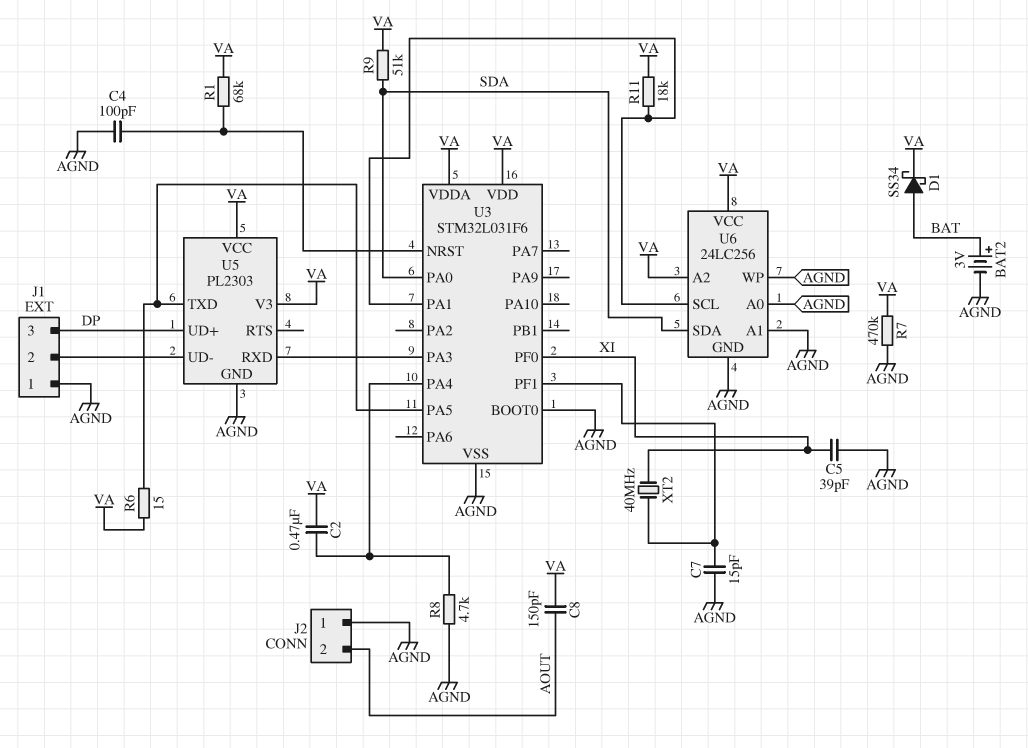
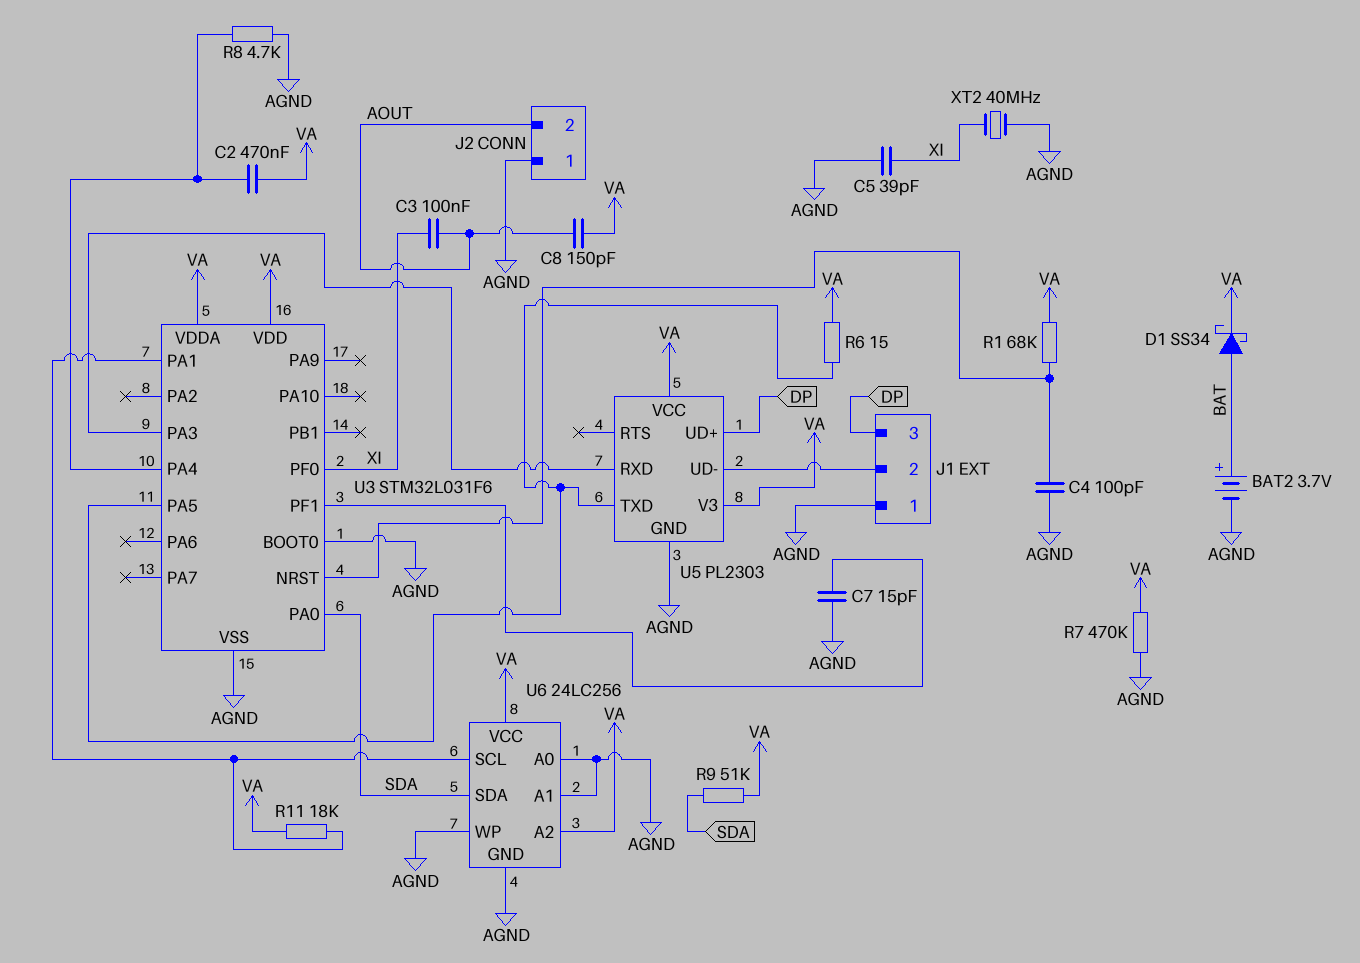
BAT2: 3V (plus BAT, minus AGND) -> 3.7V (plus BAT, minus AGND)
C3: none -> 100nF (AOUT, XI)
XT2: 40MHz (U3/PF1, XI) -> 40MHz (AGND, XI)

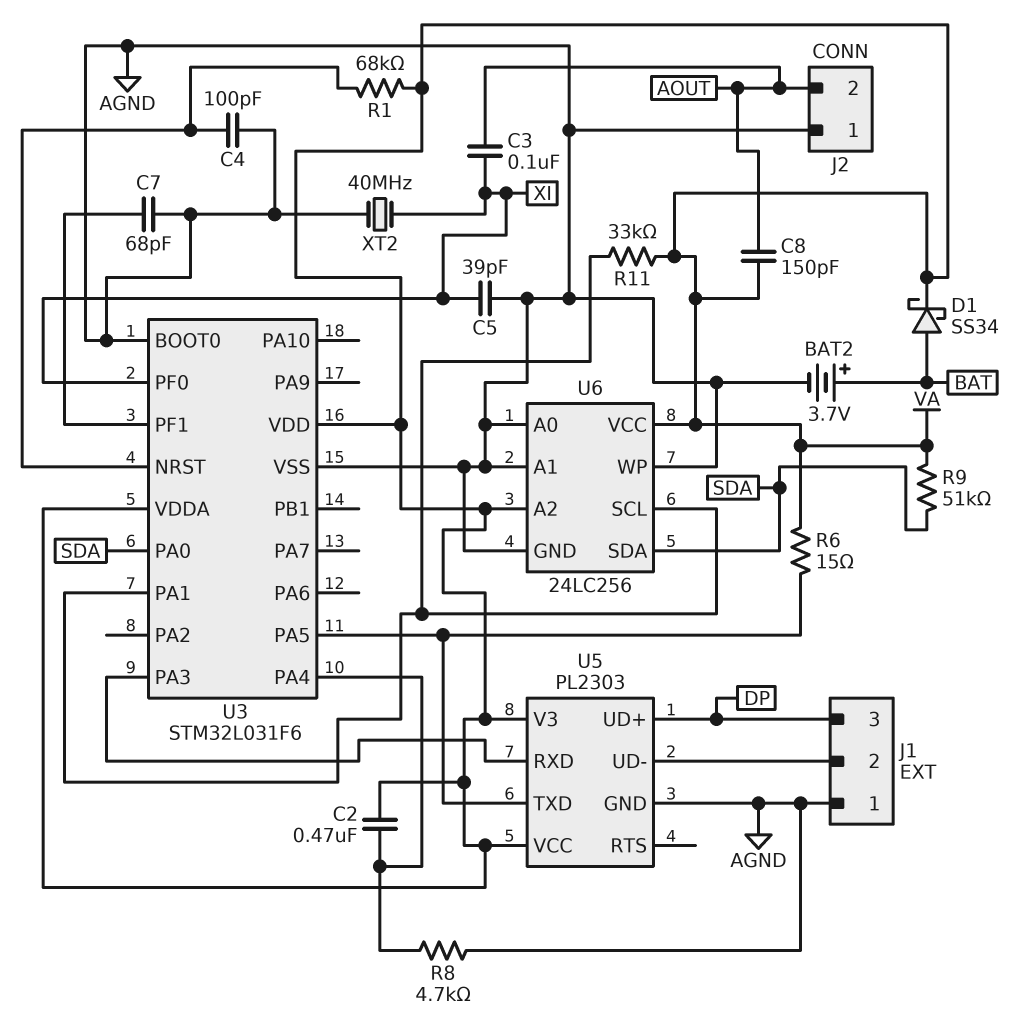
C7: 15pF (AGND, U3/PF1) -> 68pF (AGND, U3/PF1)
R7: 470k (AGND, VA) -> none
R11: 18k (U3/PA1, VA) -> 33k (U3/PA1, VA)

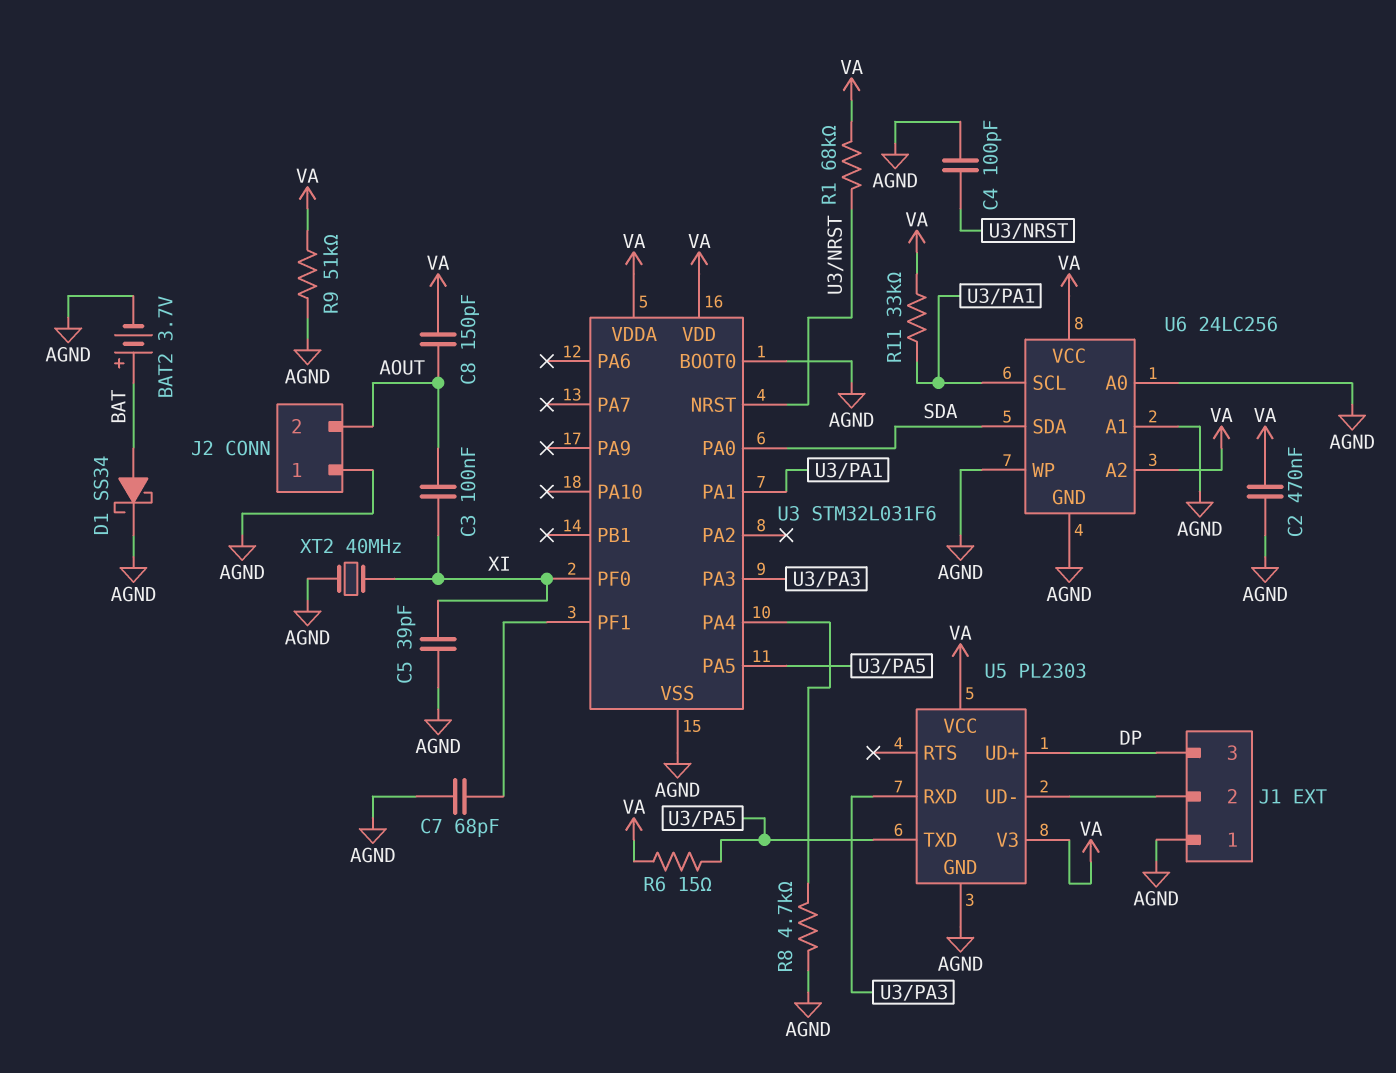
C2: 470nF (U3/PA4, VA) -> 470nF (AGND, VA)
D1: schottky SS34 (A BAT, K VA) -> schottky SS34 (A BAT, K AGND)
R9: 51k (SDA, VA) -> 51k (AGND, VA)

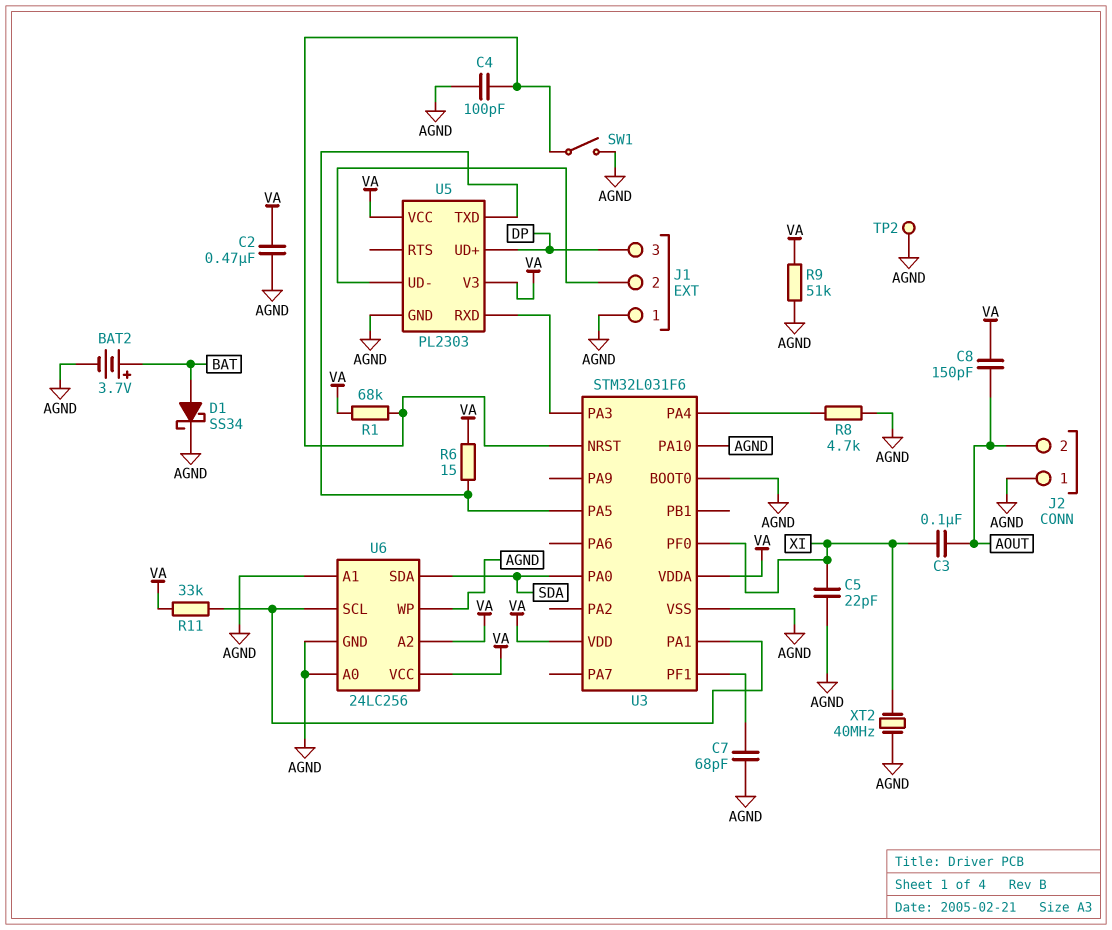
C5: 39pF (AGND, XI) -> 22pF (AGND, XI)
SW1: none -> switch (AGND, U3/NRST)
TP2: none -> test point (AGND)
U3 pin PA10: none -> AGND

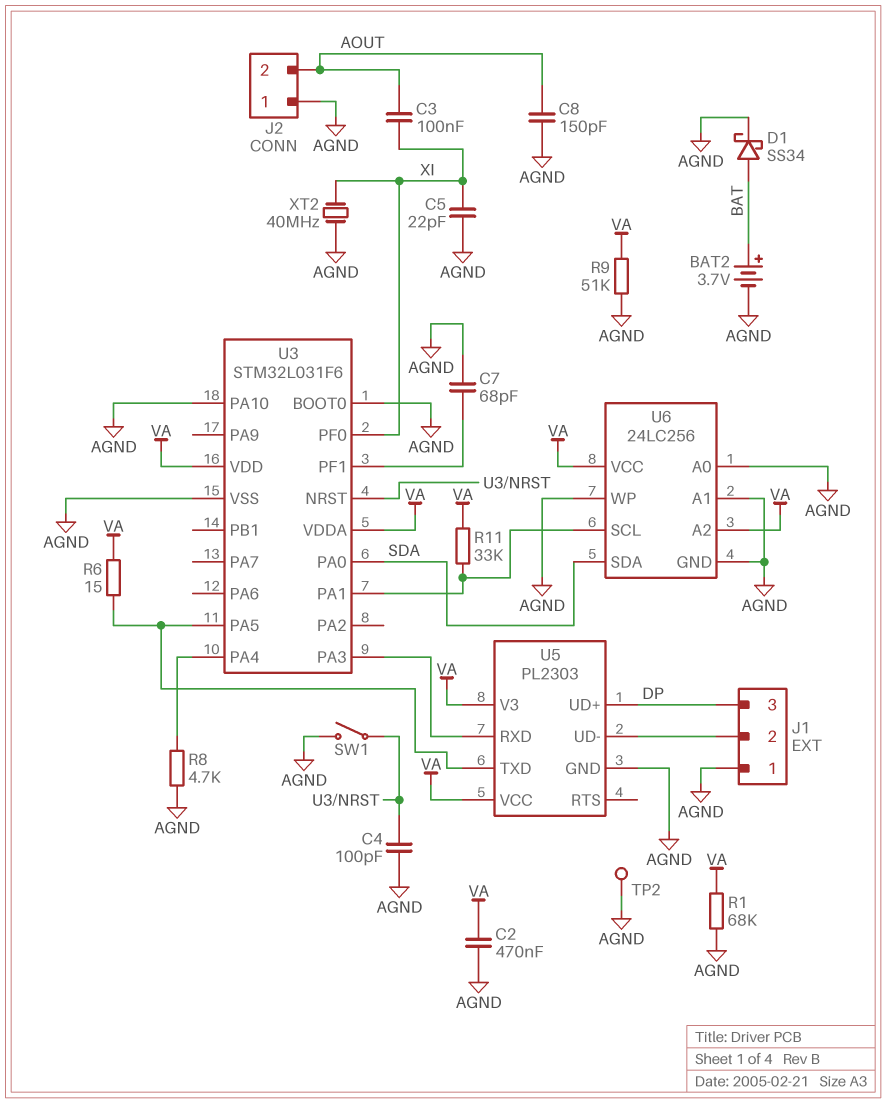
C8: 150pF (AOUT, VA) -> 150pF (AGND, AOUT)
R1: 68k (U3/NRST, VA) -> 68k (AGND, VA)

